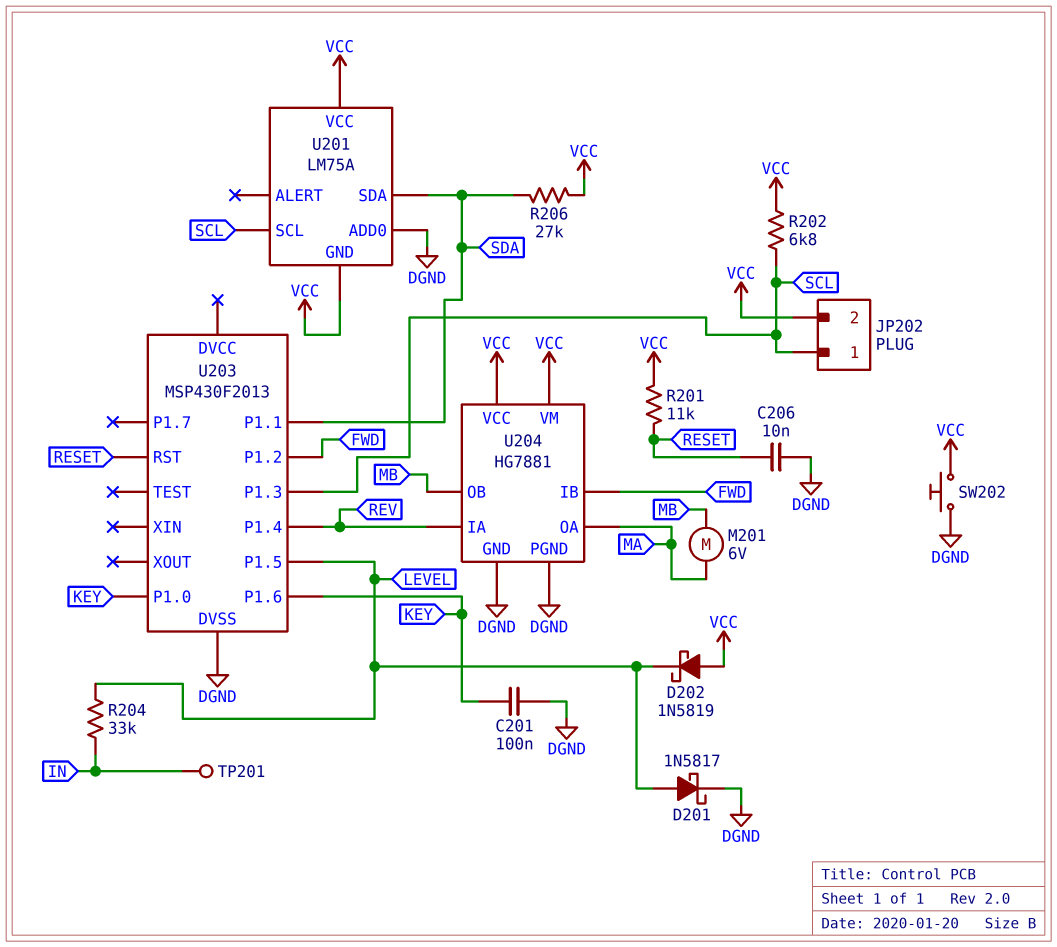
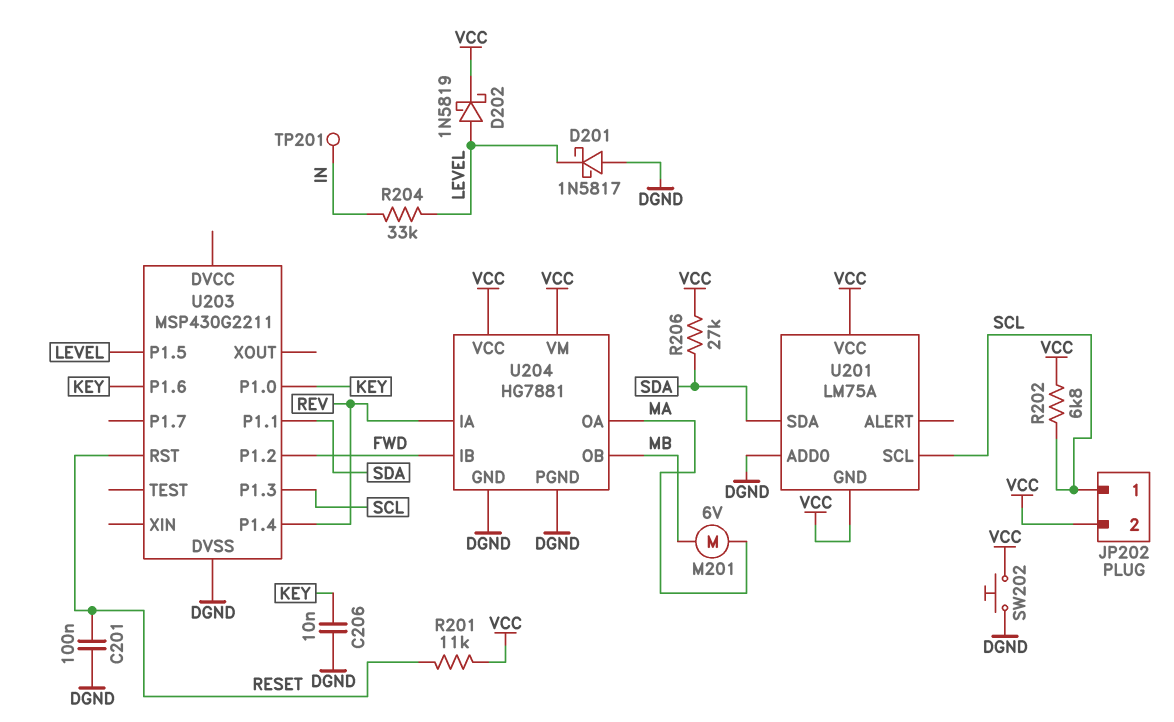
C201: 100nF (DGND, KEY) -> 100nF (DGND, RESET)
C206: 10nF (DGND, RESET) -> 10nF (DGND, KEY)
D201: schottky 1N5817 (A LEVEL, K DGND) -> schottky 1N5817 (A DGND, K LEVEL)
D202: schottky 1N5819 (A VCC, K LEVEL) -> schottky 1N5819 (A LEVEL, K VCC)
U203: MSP430F2013 -> MSP430G2211

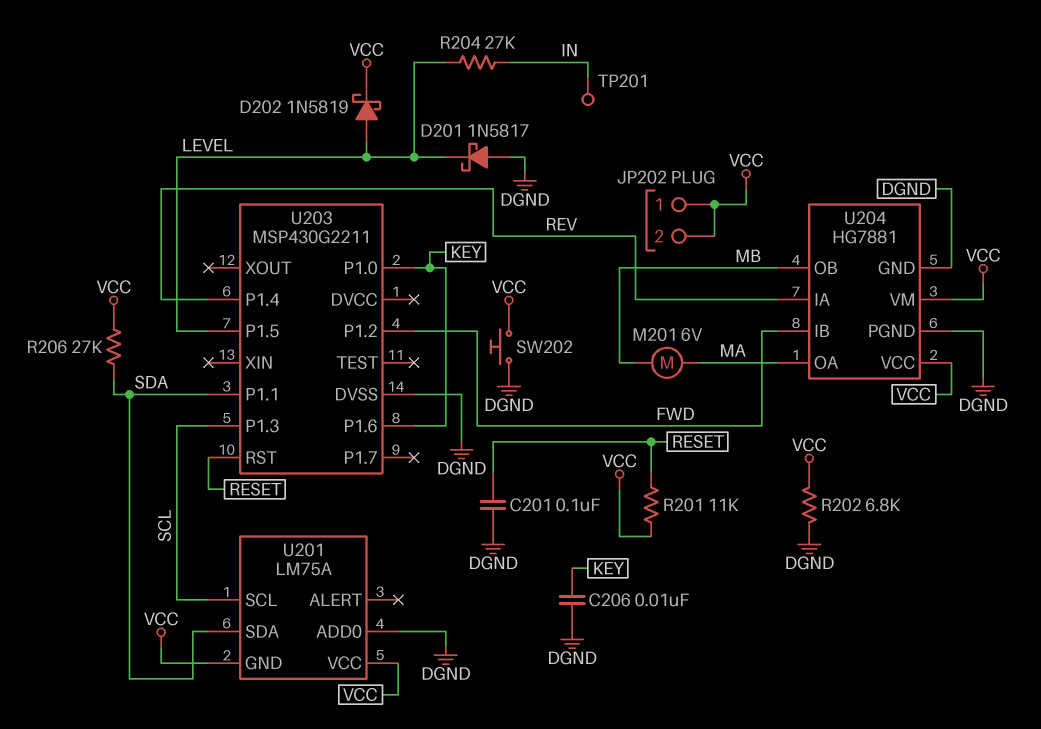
JP202 pin 1: SCL -> VCC
R202: 6.8k (SCL, VCC) -> 6.8k (DGND, VCC)
R204: 33k (IN, LEVEL) -> 27k (IN, LEVEL)

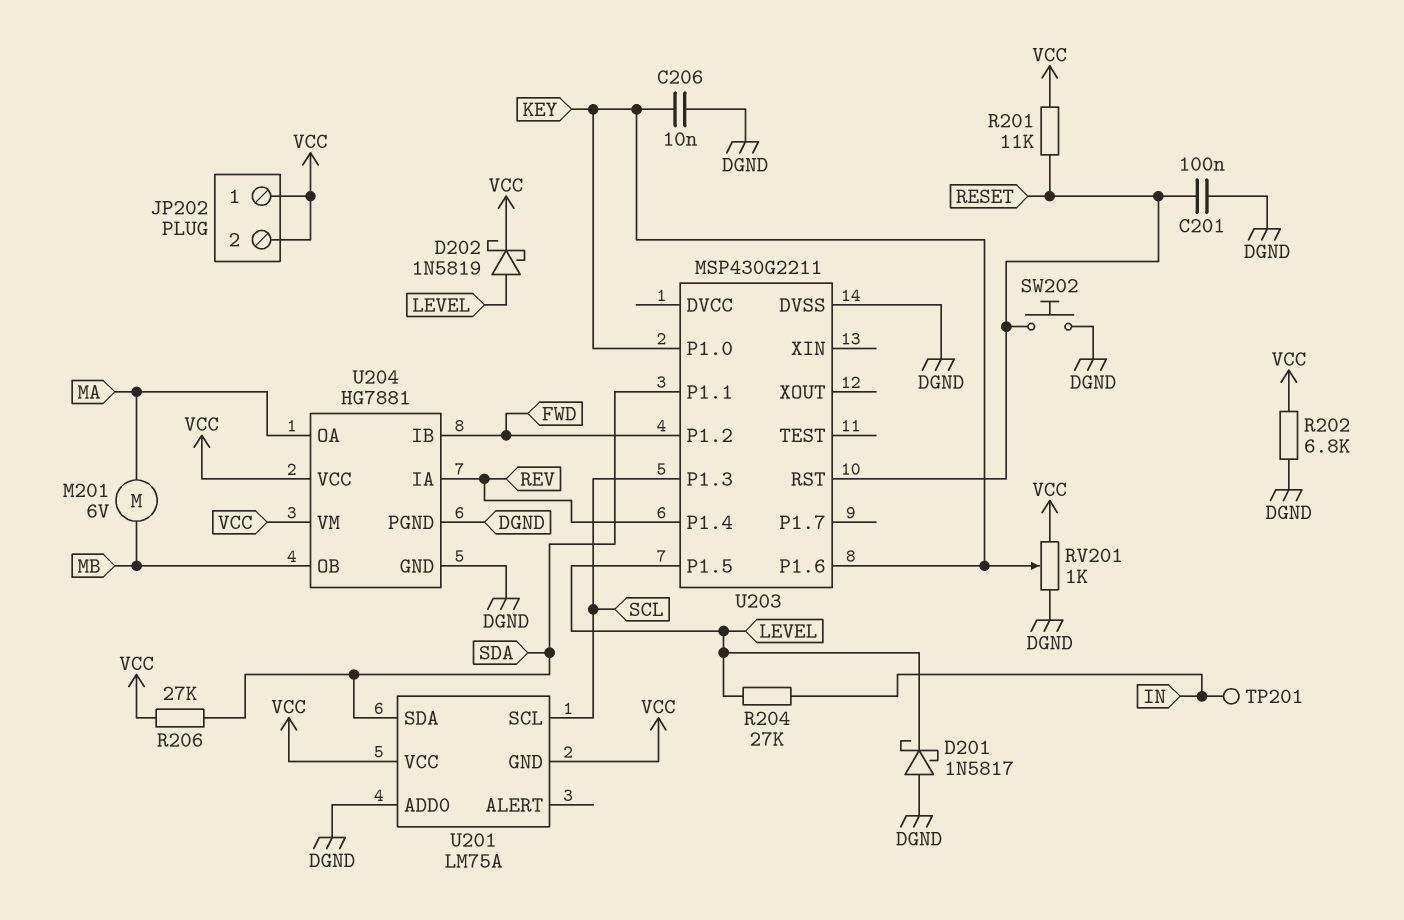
RV201: none -> 1k (DGND, VCC, wiper KEY)
SW202: button (DGND, VCC) -> button (DGND, RESET)

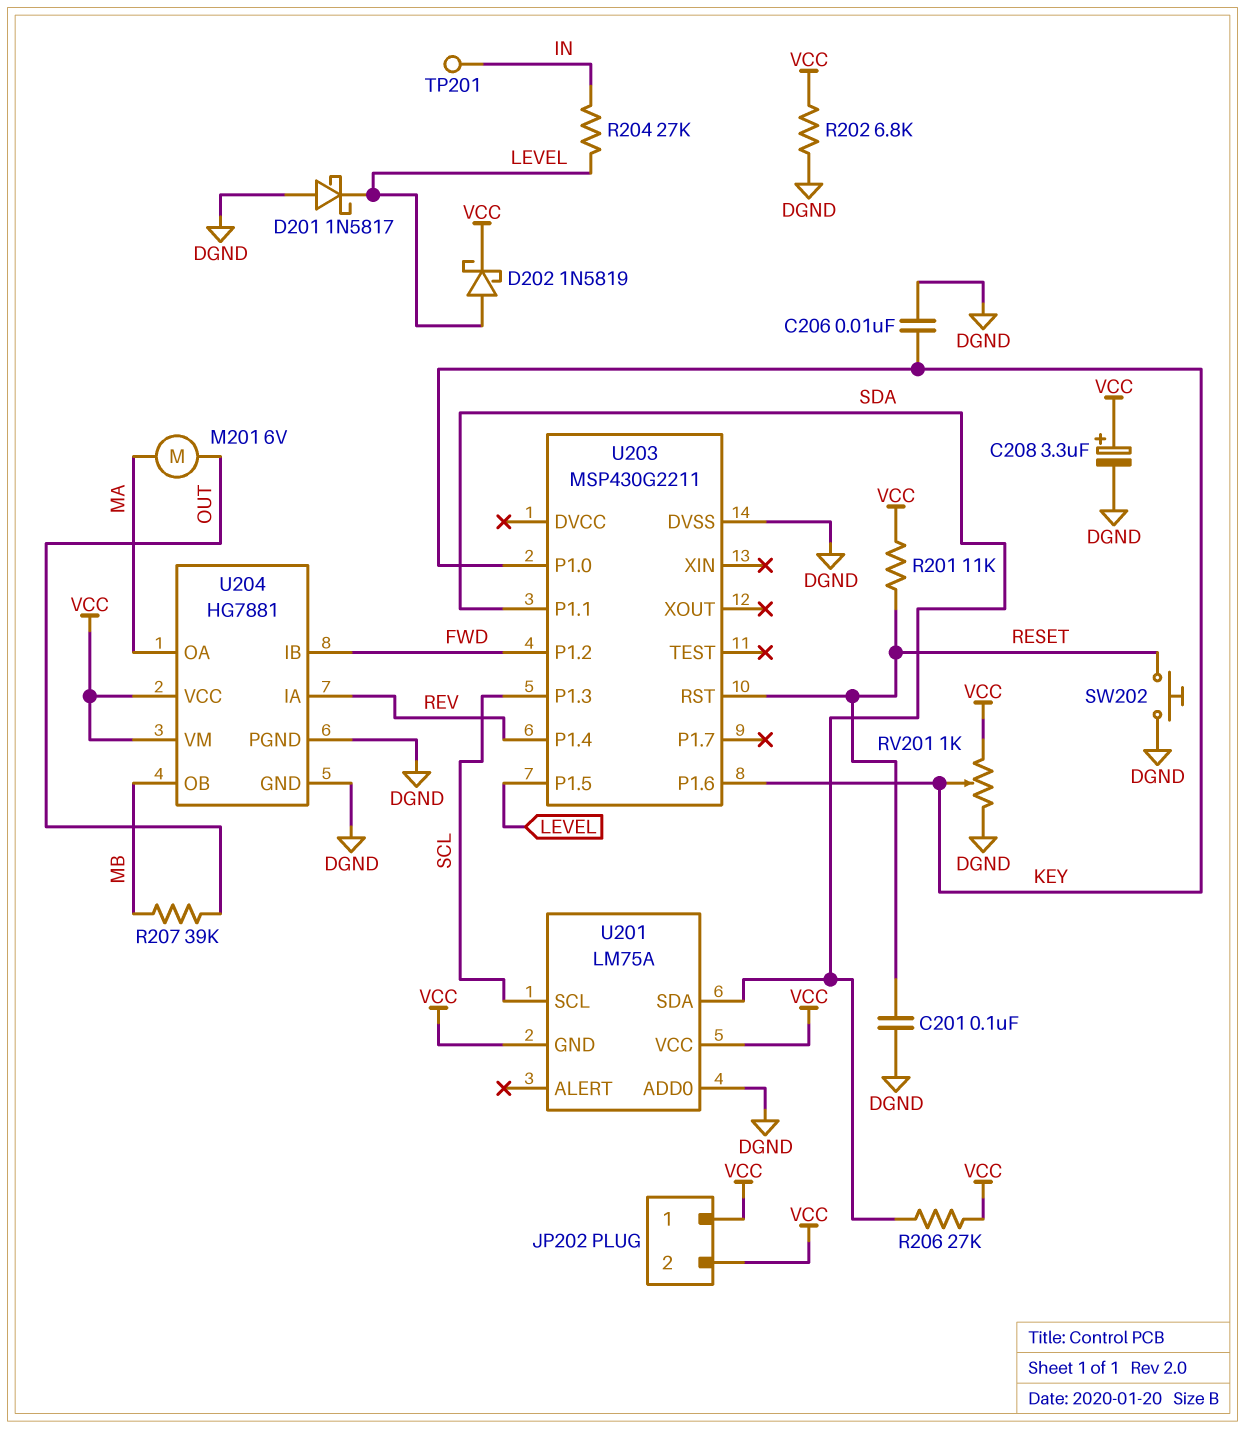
C208: none -> 3.3uF (plus VCC, minus DGND)
M201: motor 6V (MA, MB) -> motor 6V (MA, OUT)
R207: none -> 39k (MB, OUT)

